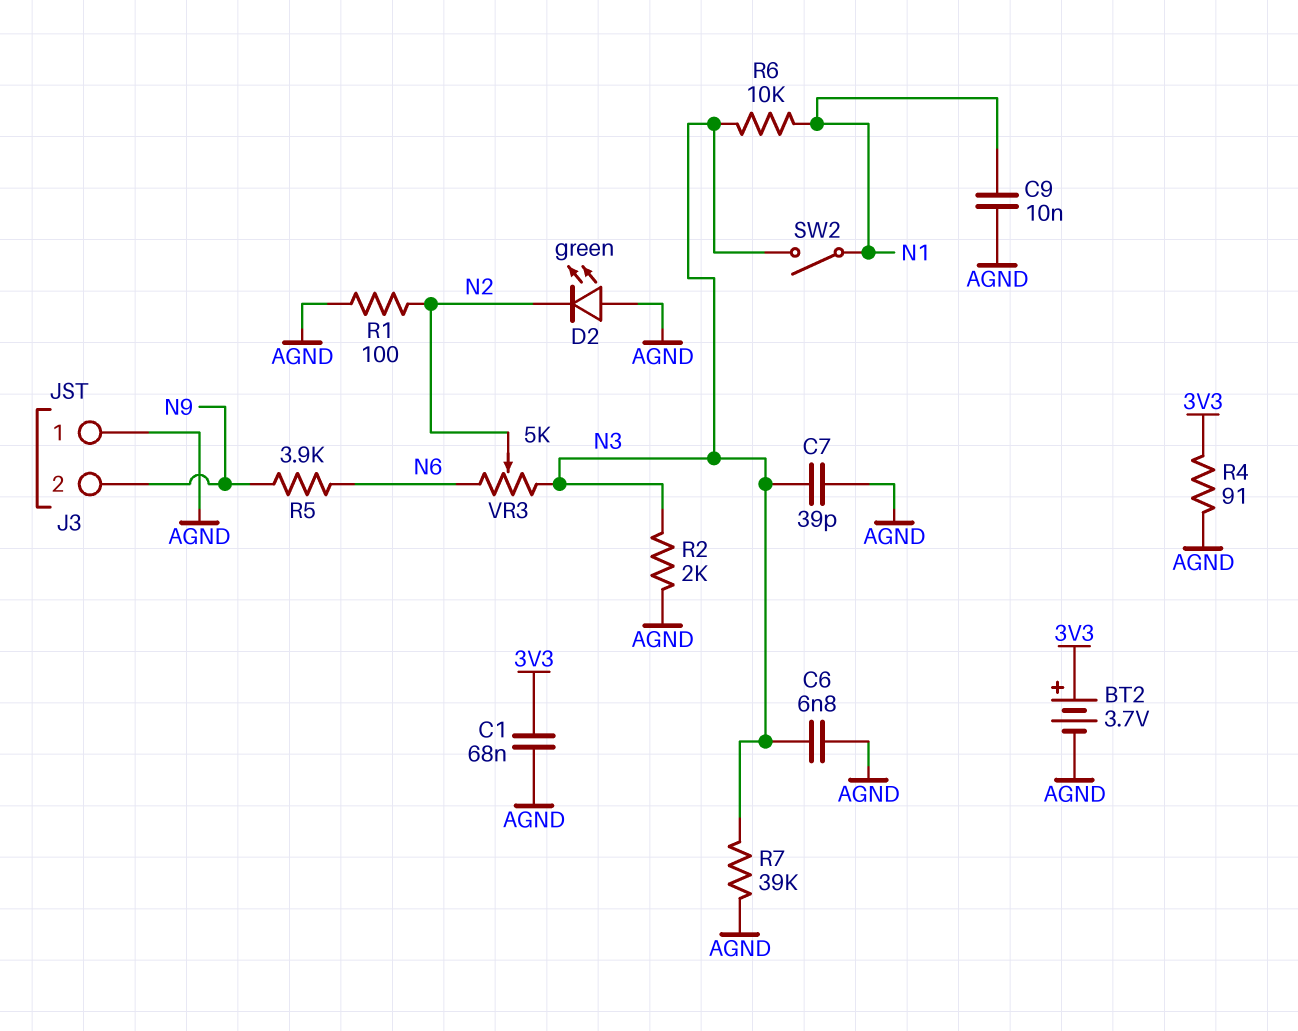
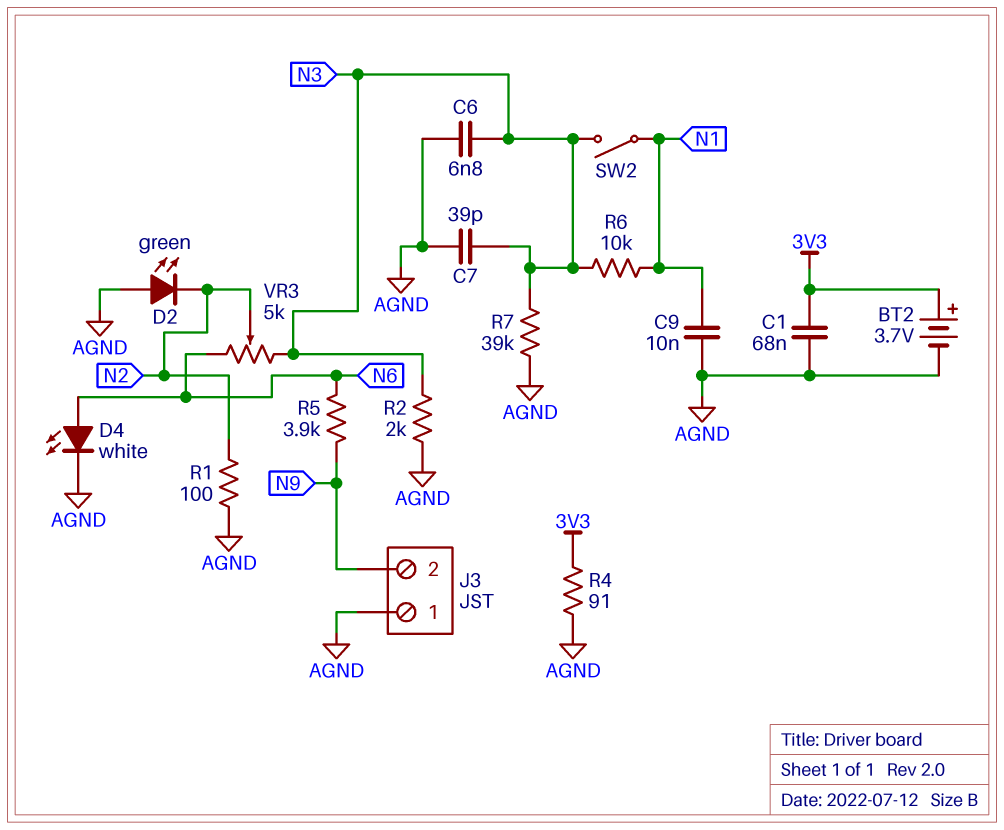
D4: none -> LED white (A N6, K AGND)

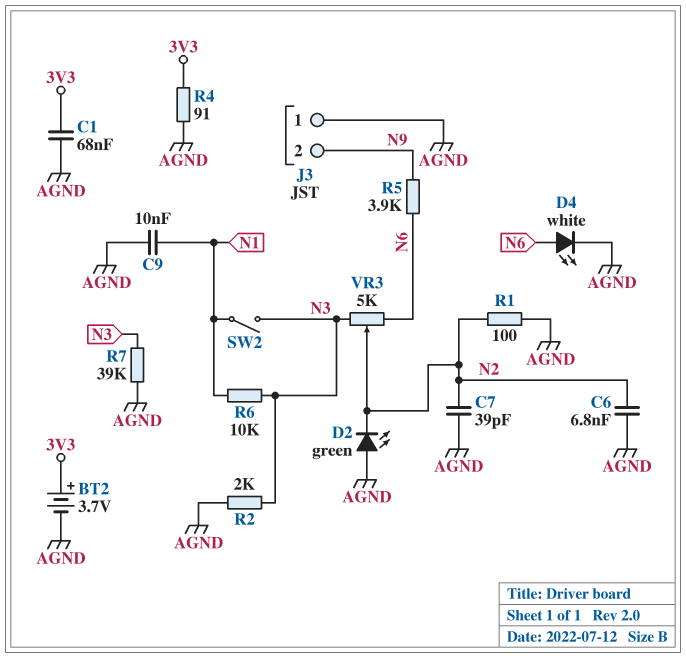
C6: 6.8nF (AGND, N3) -> 6.8nF (AGND, N2)
C7: 39pF (AGND, N3) -> 39pF (AGND, N2)

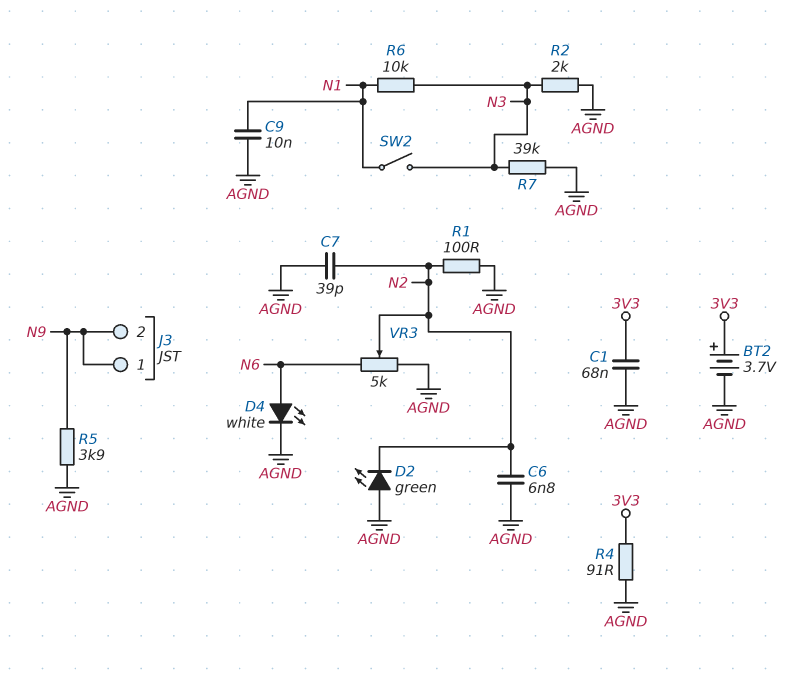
J3 pin 1: AGND -> N9
R5: 3.9k (N6, N9) -> 3.9k (AGND, N9)
VR3: 5k (N3, N6, wiper N2) -> 5k (AGND, N6, wiper N2)

